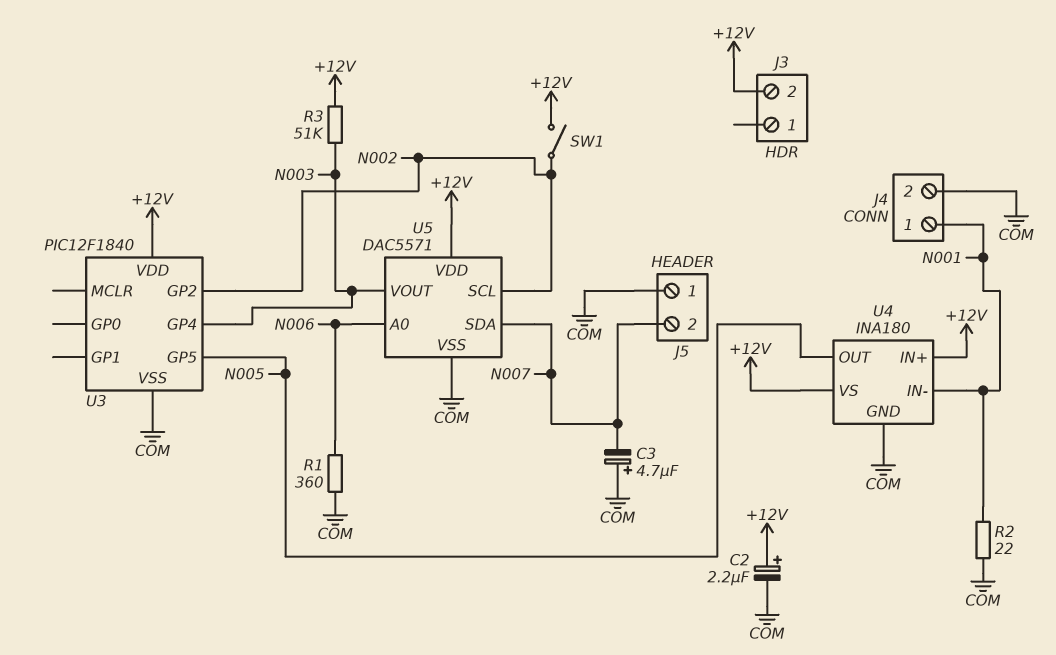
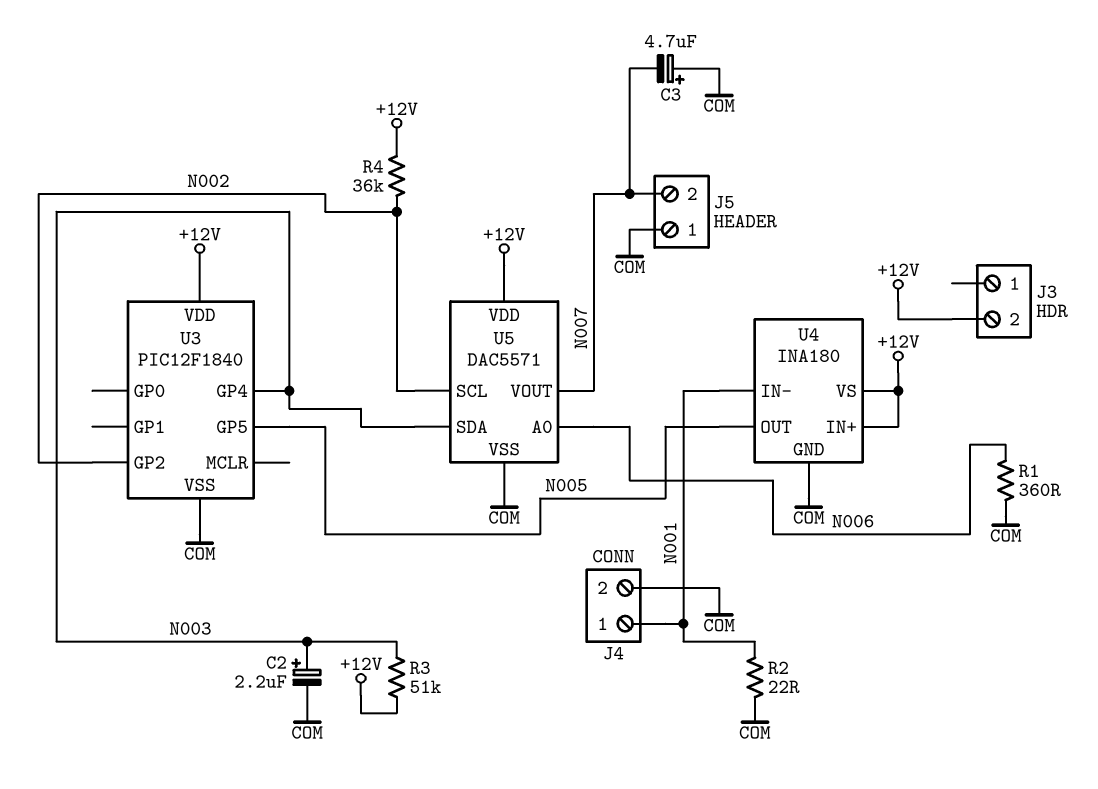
C2: 2.2uF (plus +12V, minus COM) -> 2.2uF (plus N003, minus COM)
R4: none -> 36k (+12V, N002)
SW1: switch (+12V, N002) -> none
U5 pin SDA: N007 -> N003
U5 pin VOUT: N003 -> N007

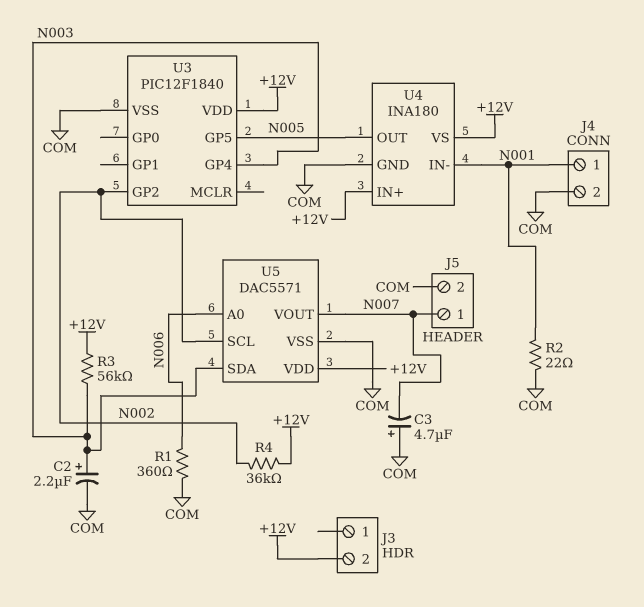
J5 pin 1: COM -> N007
J5 pin 2: N007 -> COM
R3: 51k (+12V, N003) -> 56k (+12V, N003)

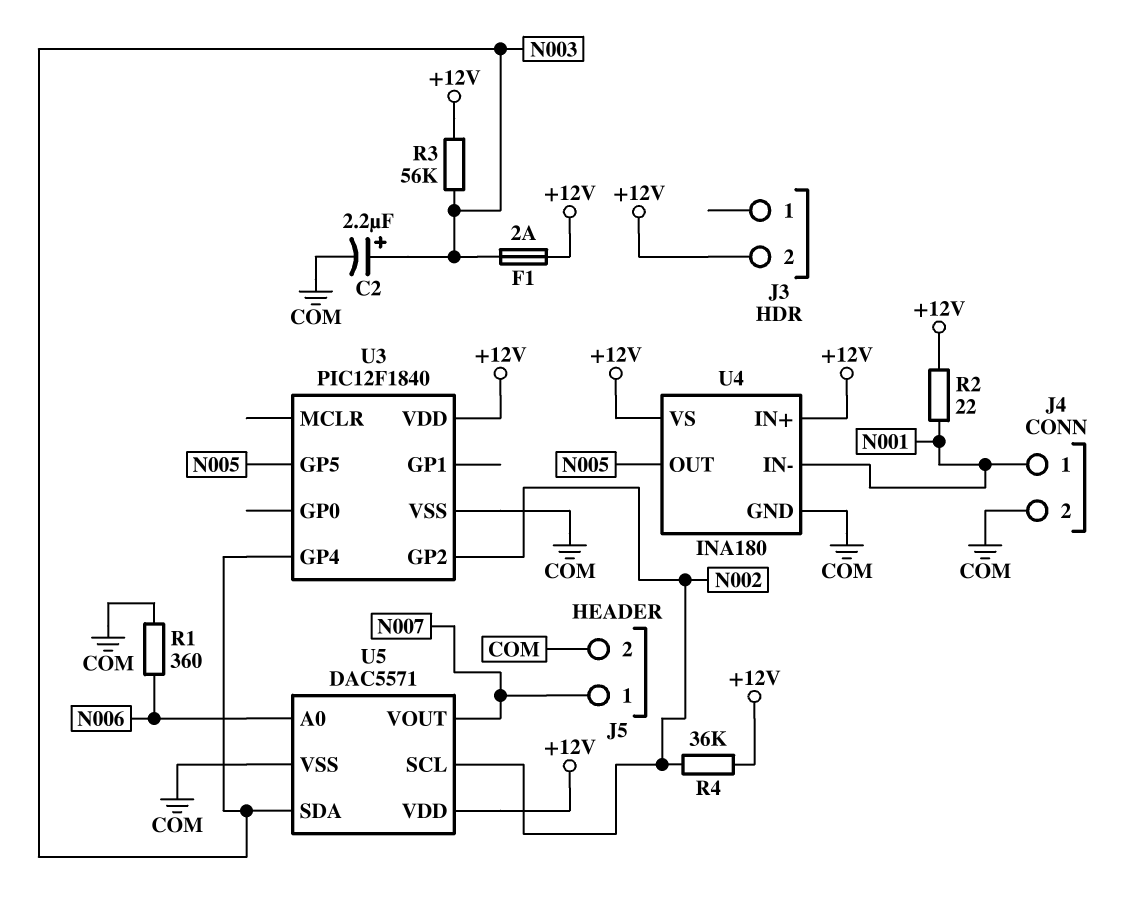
C3: 4.7uF (plus COM, minus N007) -> none
F1: none -> 2A (+12V, N003)
R2: 22 (COM, N001) -> 22 (+12V, N001)

